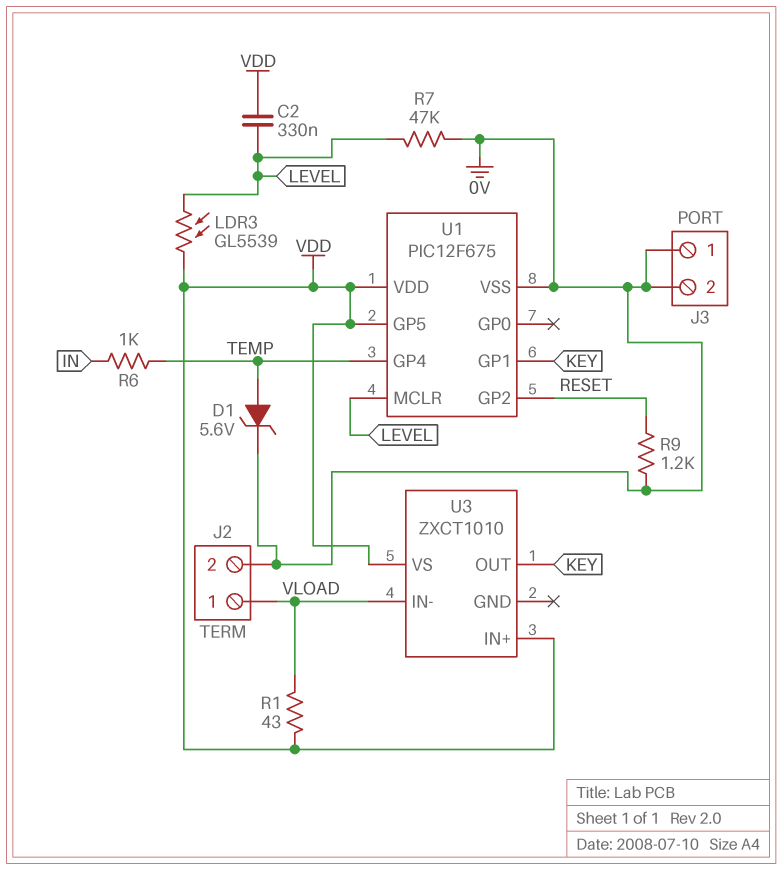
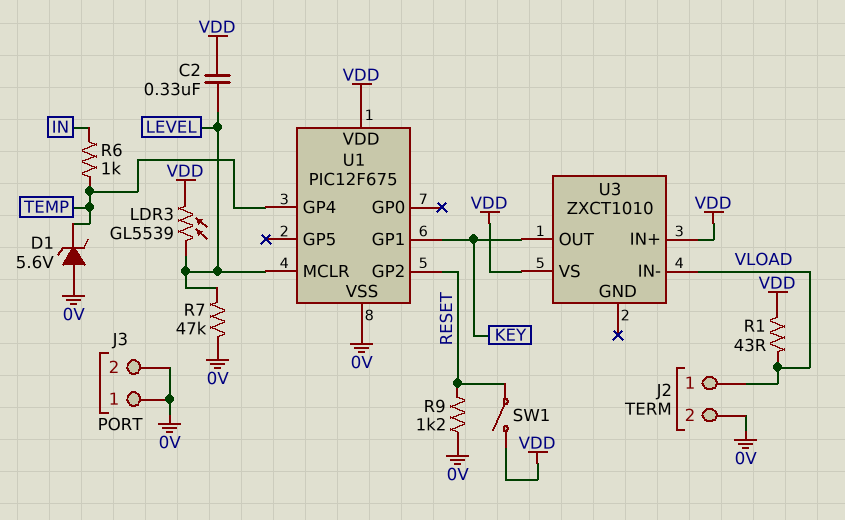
D1: zener 5.6V (A TEMP, K 0V) -> zener 5.6V (A 0V, K TEMP)
SW1: none -> switch (RESET, VDD)
U1 pin GP5: VDD -> none

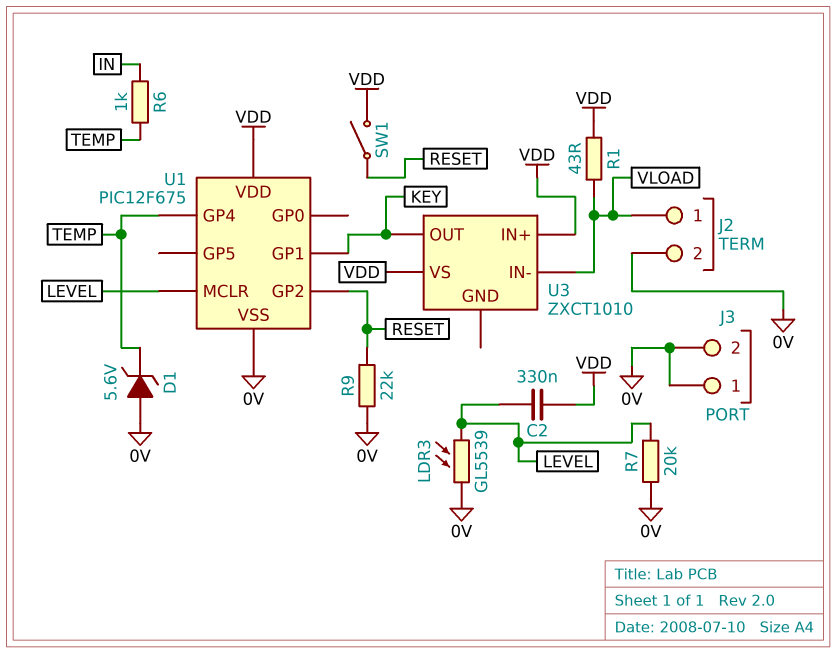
LDR3: GL5539 (LEVEL, VDD) -> GL5539 (0V, LEVEL)
R7: 47k (0V, LEVEL) -> 20k (0V, LEVEL)
R9: 1.2k (0V, RESET) -> 22k (0V, RESET)

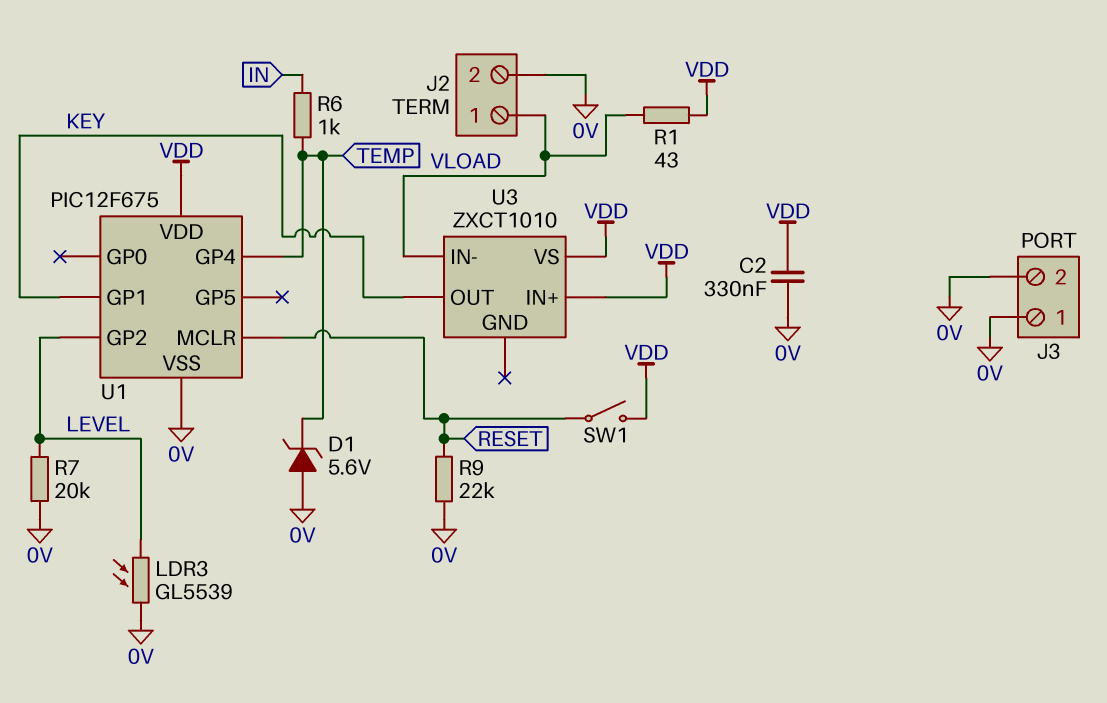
C2: 330nF (LEVEL, VDD) -> 330nF (0V, VDD)
U1 pin GP2: RESET -> LEVEL
U1 pin MCLR: LEVEL -> RESET

